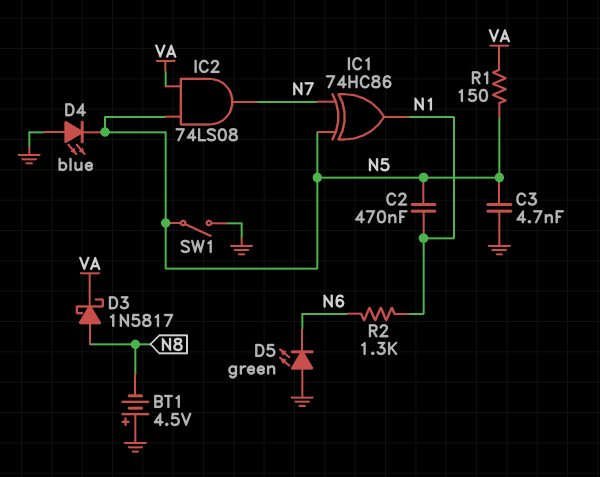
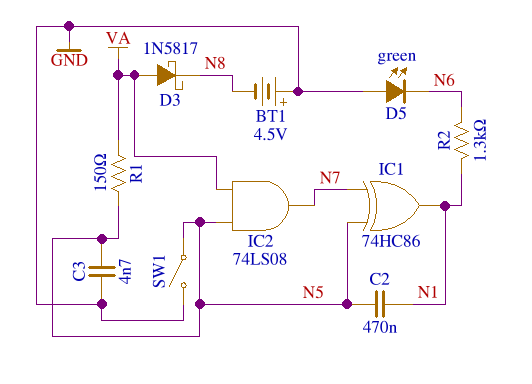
D3: schottky 1N5817 (A N8, K VA) -> schottky 1N5817 (A VA, K N8)
D4: LED blue (A GND, K N5) -> none

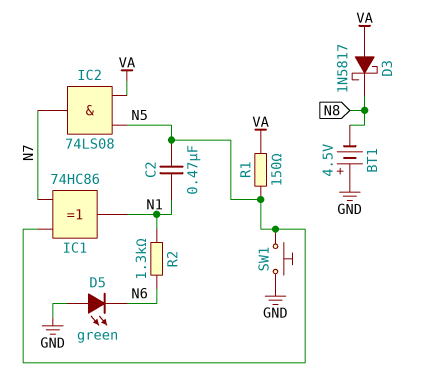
C3: 4.7nF (GND, N5) -> none
SW1: switch (GND, N5) -> button (GND, N5)

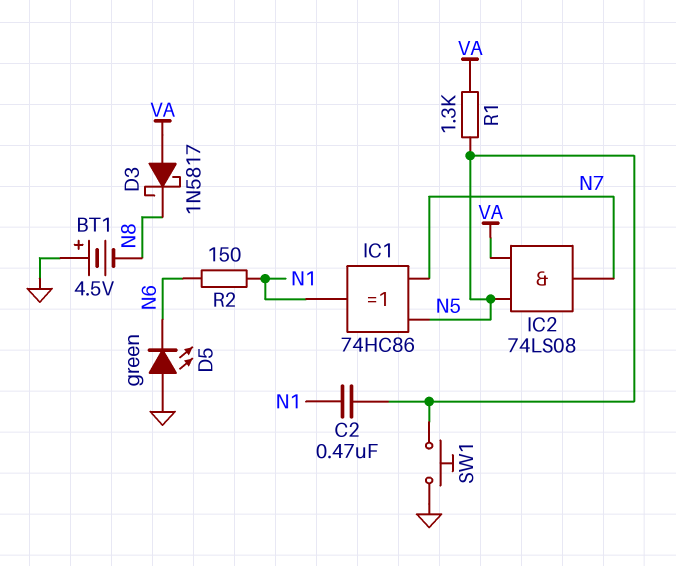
R1: 150 (N5, VA) -> 1.3k (N5, VA)
R2: 1.3k (N1, N6) -> 150 (N1, N6)

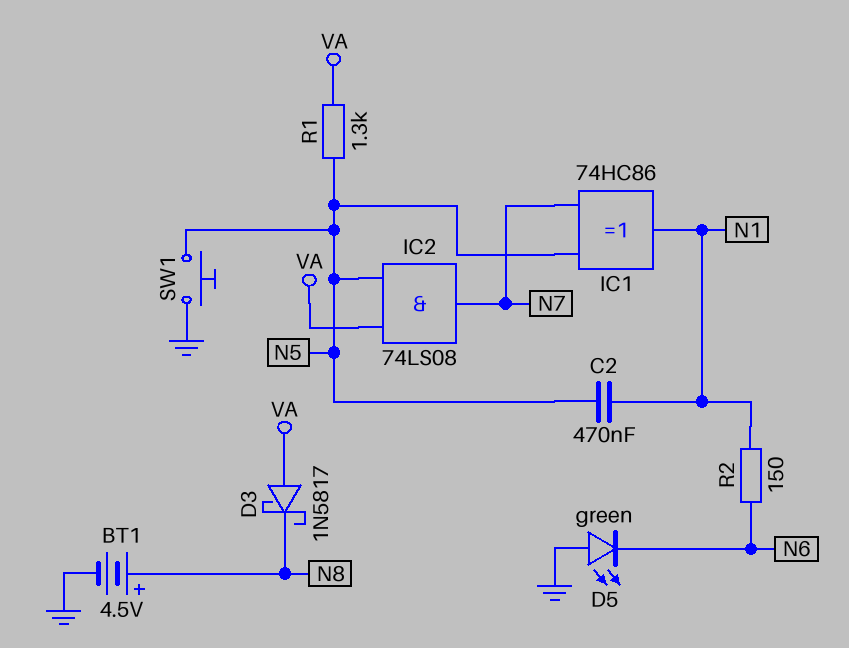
BT1: 4.5V (plus GND, minus N8) -> 4.5V (plus N8, minus GND)

